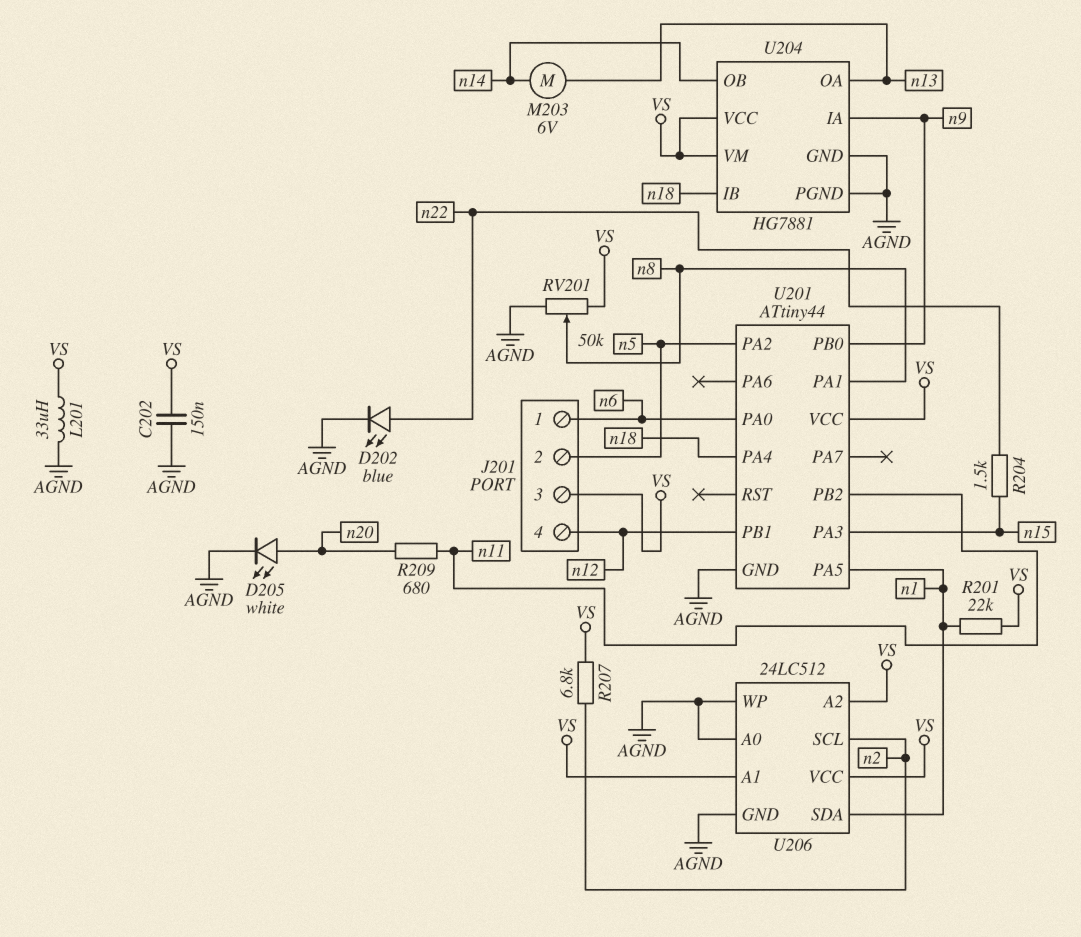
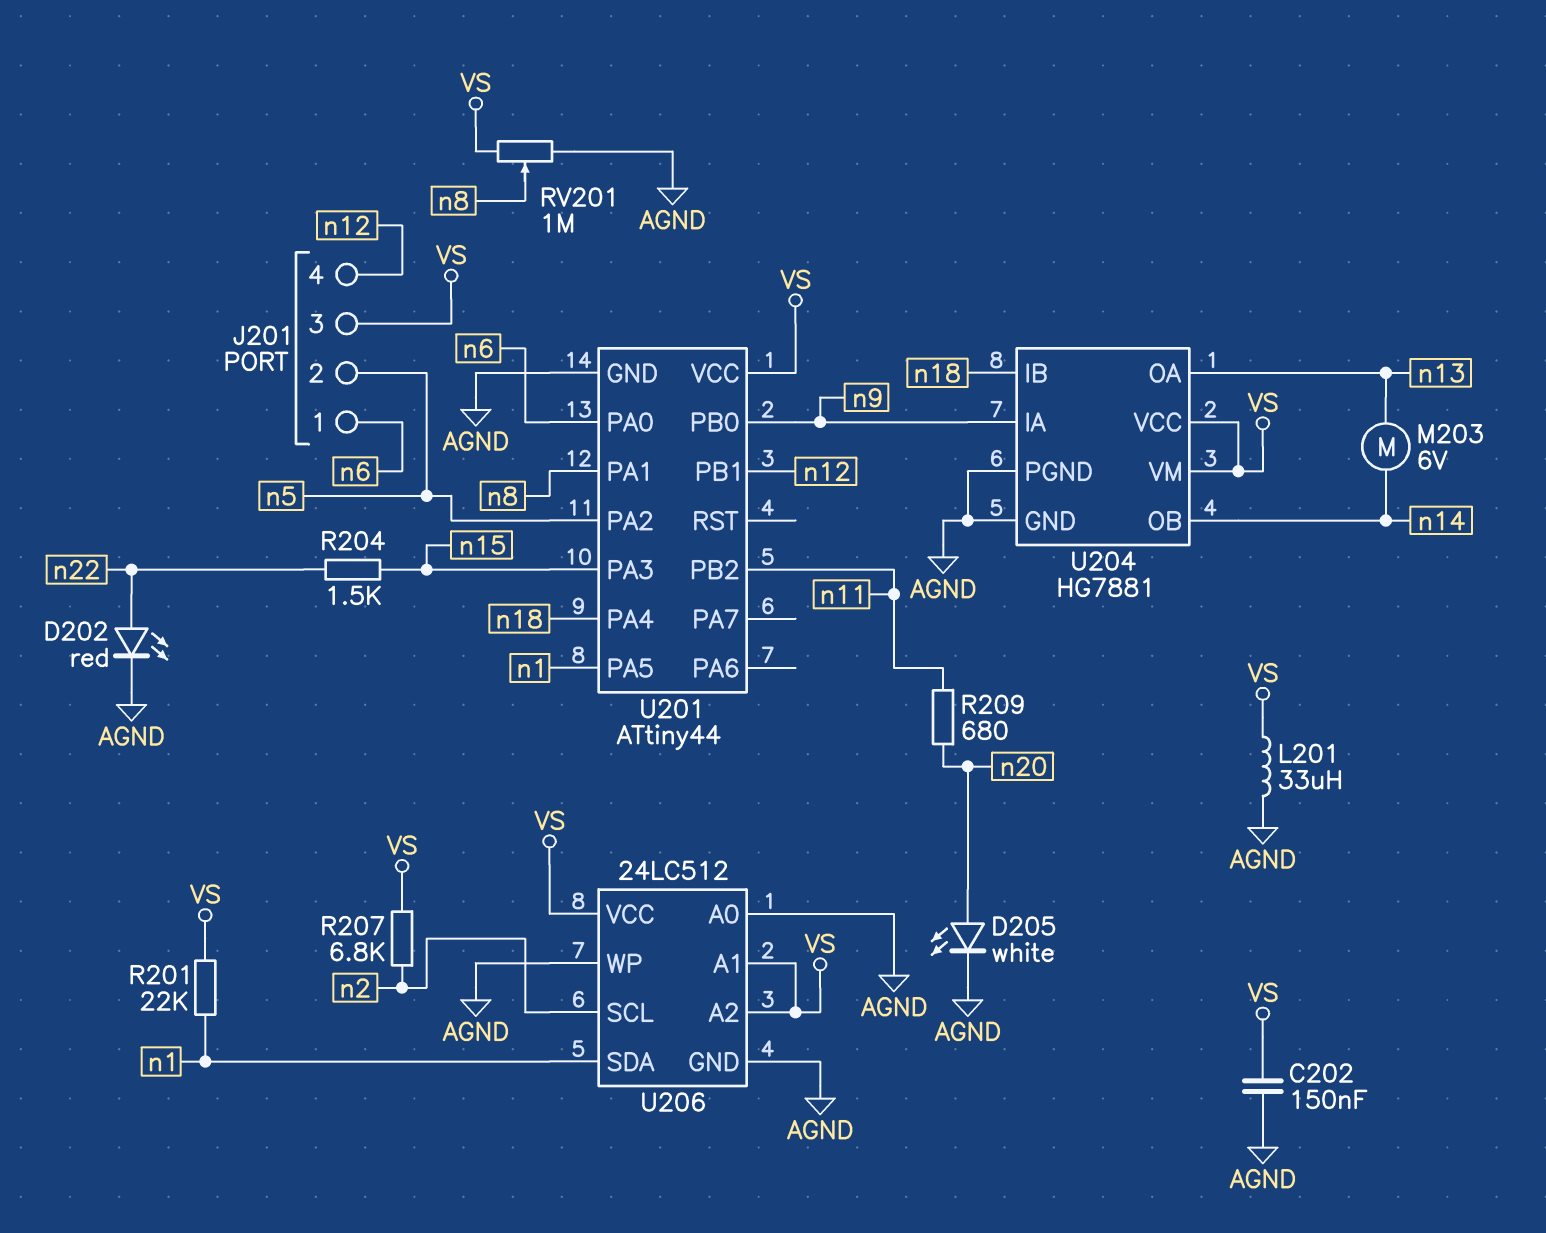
D202: LED blue (A n22, K AGND) -> LED red (A n22, K AGND)
RV201: 50k (AGND, VS, wiper n8) -> 1M (AGND, VS, wiper n8)

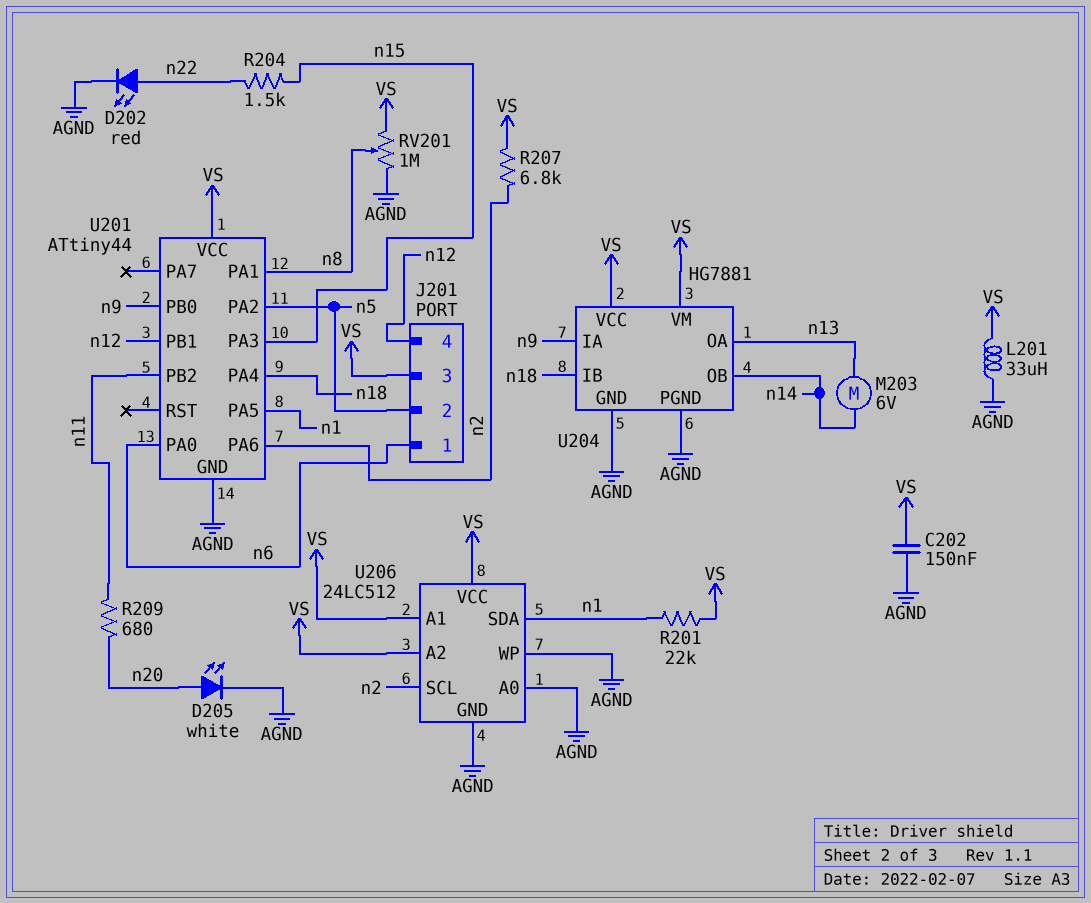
U201 pin PA6: none -> n2

